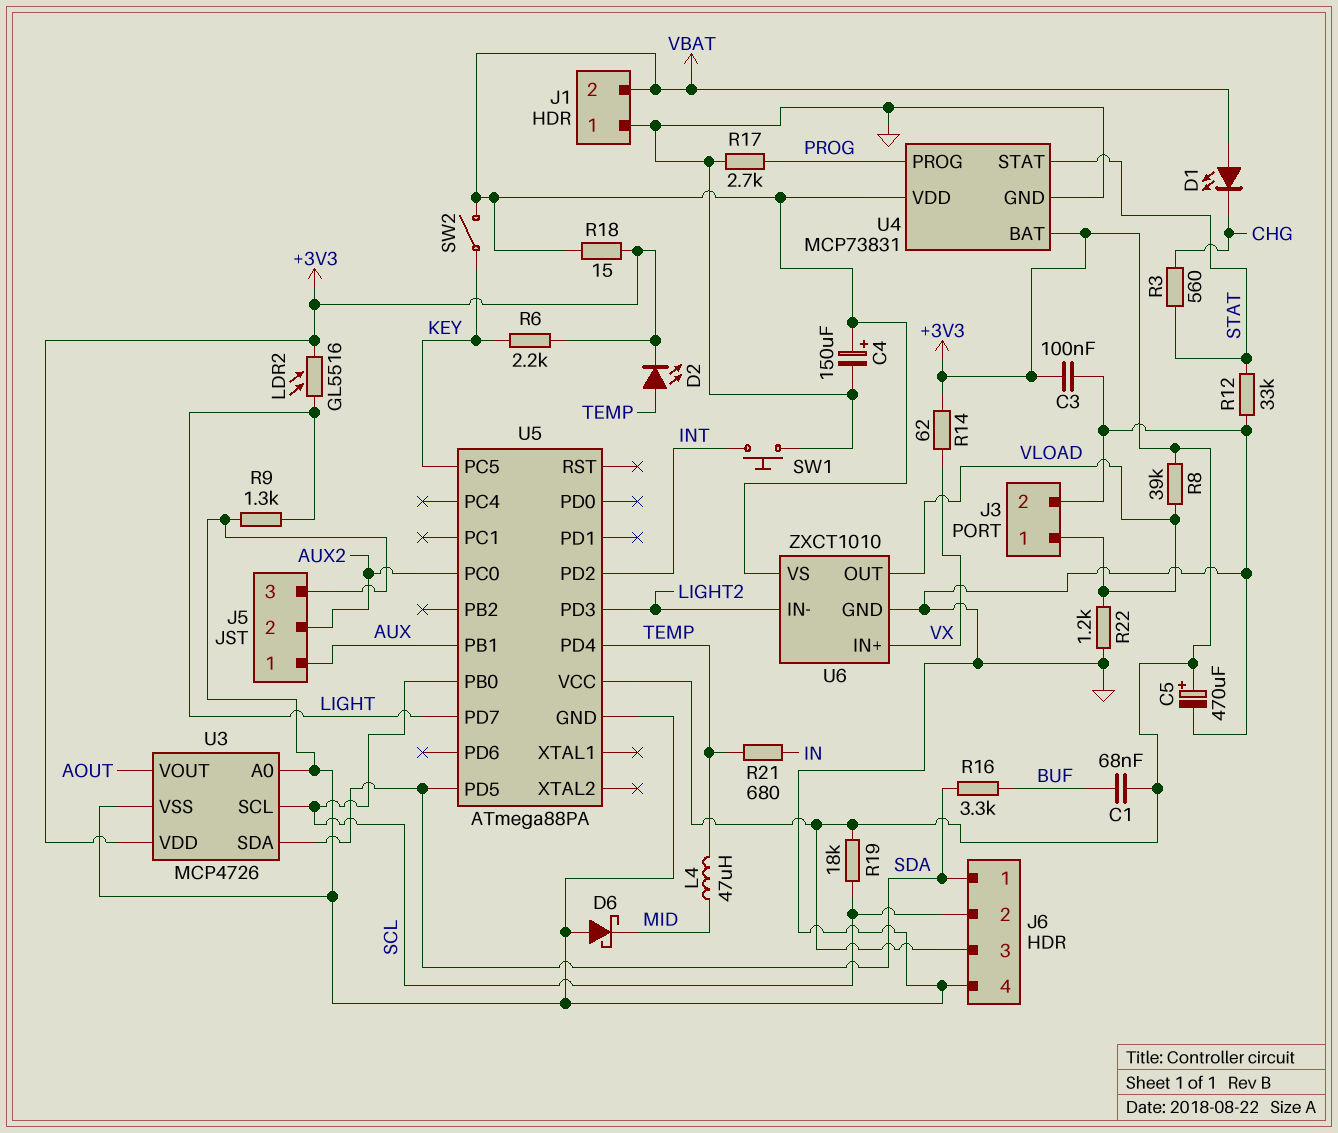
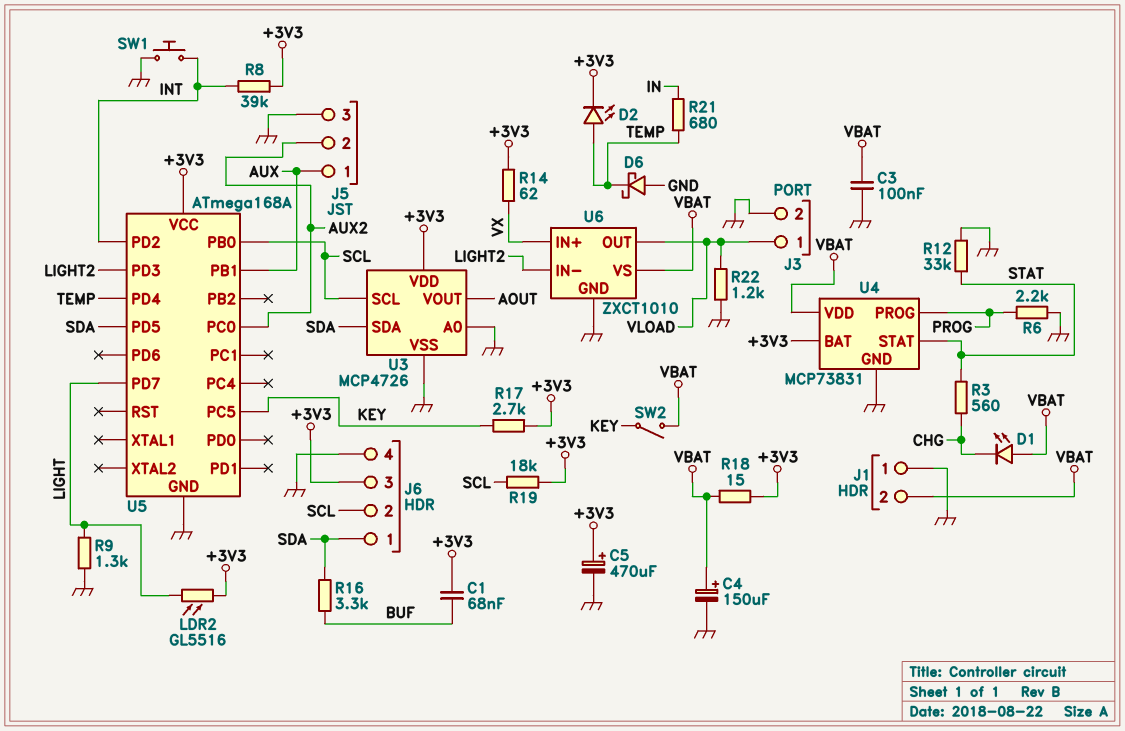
C3: 100nF (+3V3, GND) -> 100nF (GND, VBAT)
D6: schottky (A GND, K MID) -> schottky (A GND, K TEMP)
L4: 47uH (MID, TEMP) -> none
R6: 2.2k (+3V3, KEY) -> 2.2k (GND, PROG)
R8: 39k (+3V3, VLOAD) -> 39k (+3V3, INT)
R17: 2.7k (GND, PROG) -> 2.7k (+3V3, KEY)
U5: ATmega88PA -> ATmega168A

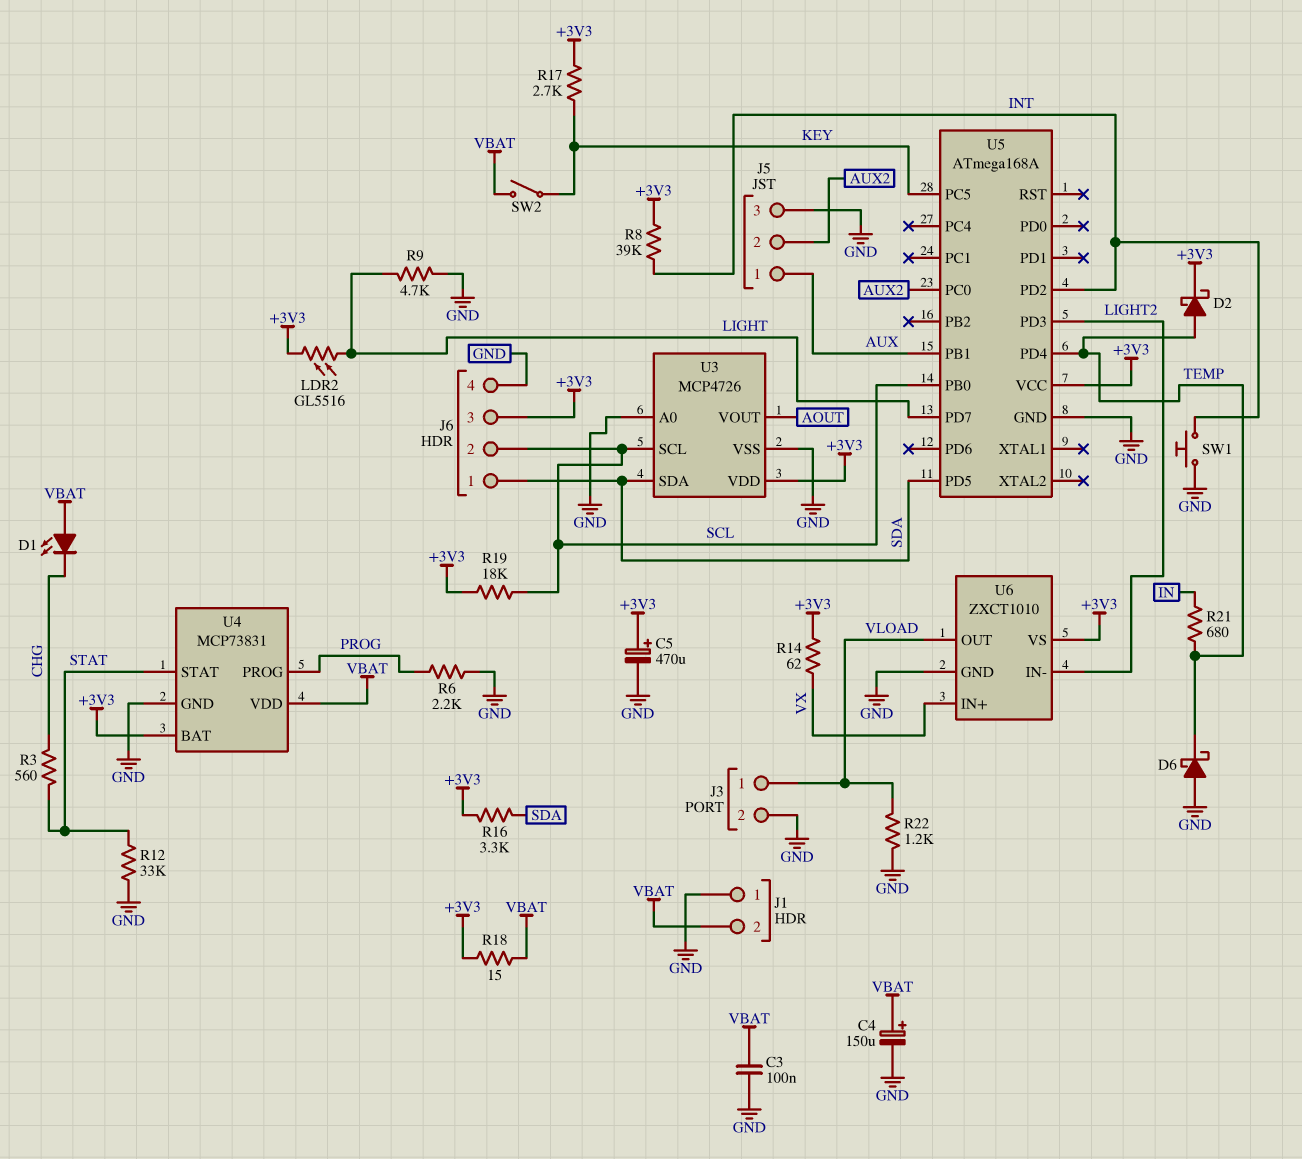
C1: 68nF (+3V3, BUF) -> none
D2: LED (A TEMP, K +3V3) -> schottky (A TEMP, K +3V3)
R9: 1.3k (GND, LIGHT) -> 4.7k (GND, LIGHT)
R16: 3.3k (BUF, SDA) -> 3.3k (+3V3, SDA)
U6 pin VS: VBAT -> +3V3

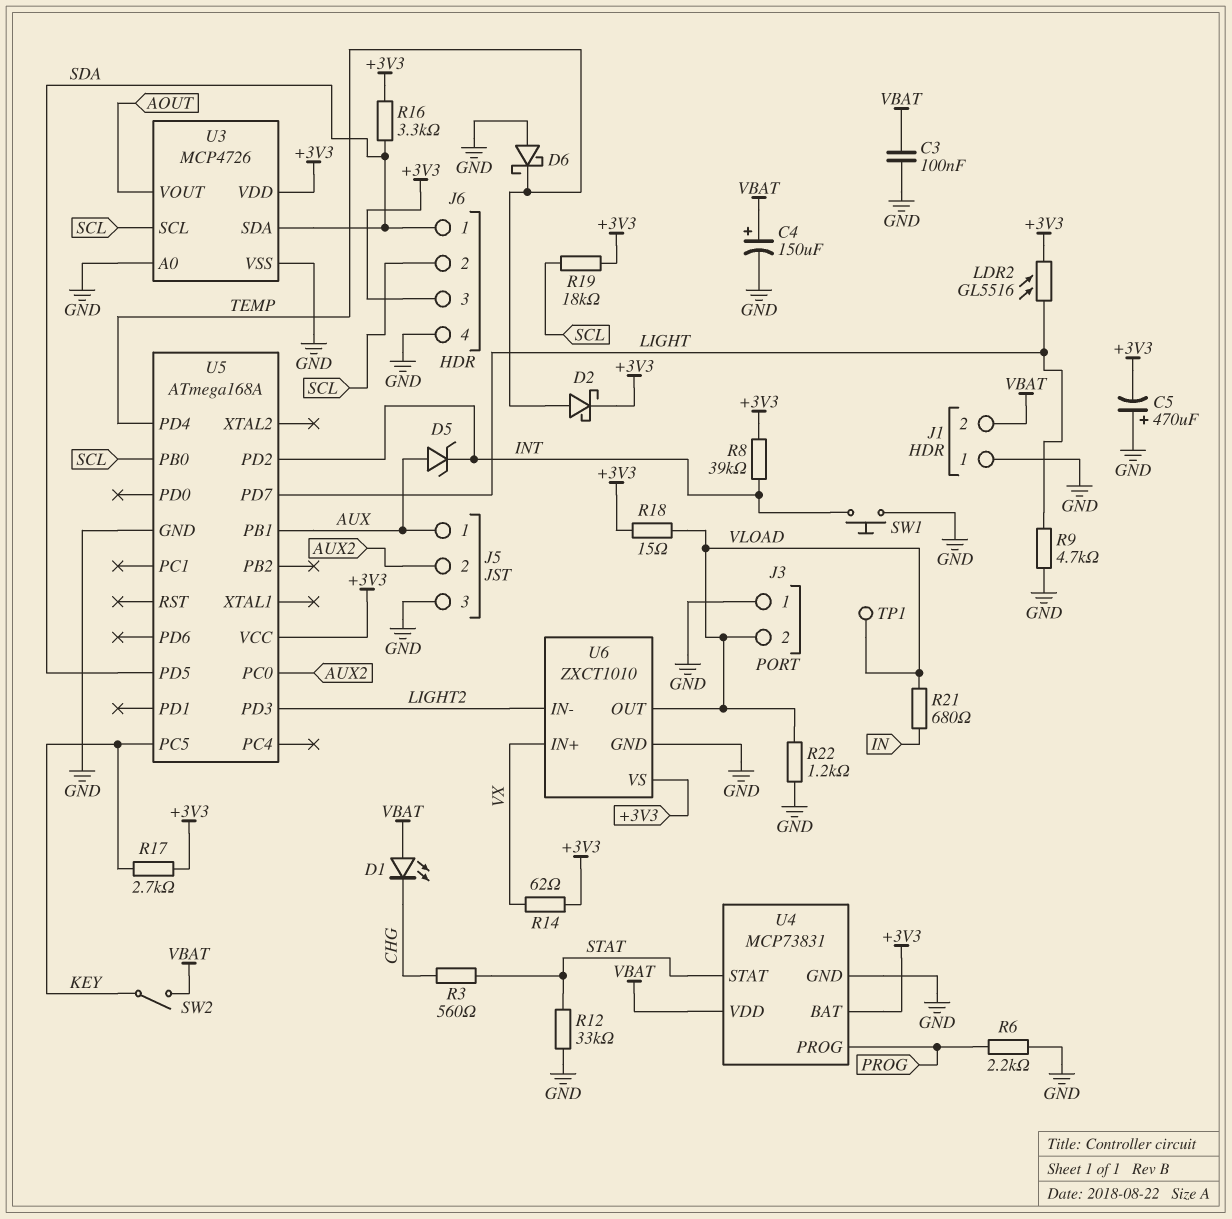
C5: 470uF (plus +3V3, minus GND) -> 470uF (plus GND, minus +3V3)
D5: none -> zener (A AUX, K INT)
J3 pin 1: VLOAD -> GND
J3 pin 2: GND -> VLOAD
R18: 15 (+3V3, VBAT) -> 15 (+3V3, VLOAD)
R21: 680 (IN, TEMP) -> 680 (IN, VLOAD)
TP1: none -> test point (VLOAD)

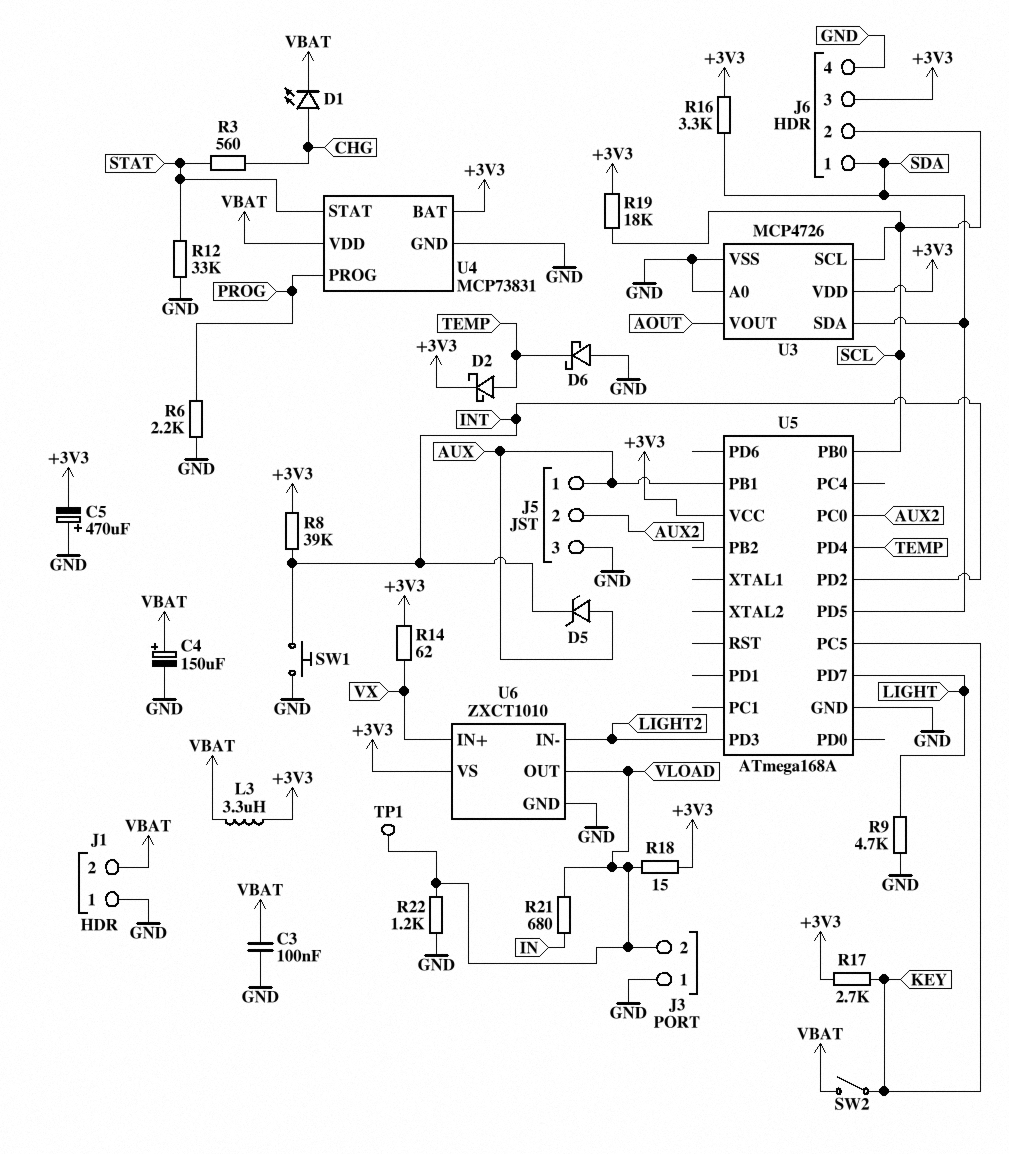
D1: LED (A VBAT, K CHG) -> LED (A CHG, K VBAT)
L3: none -> 3.3uH (+3V3, VBAT)
LDR2: GL5516 (+3V3, LIGHT) -> none

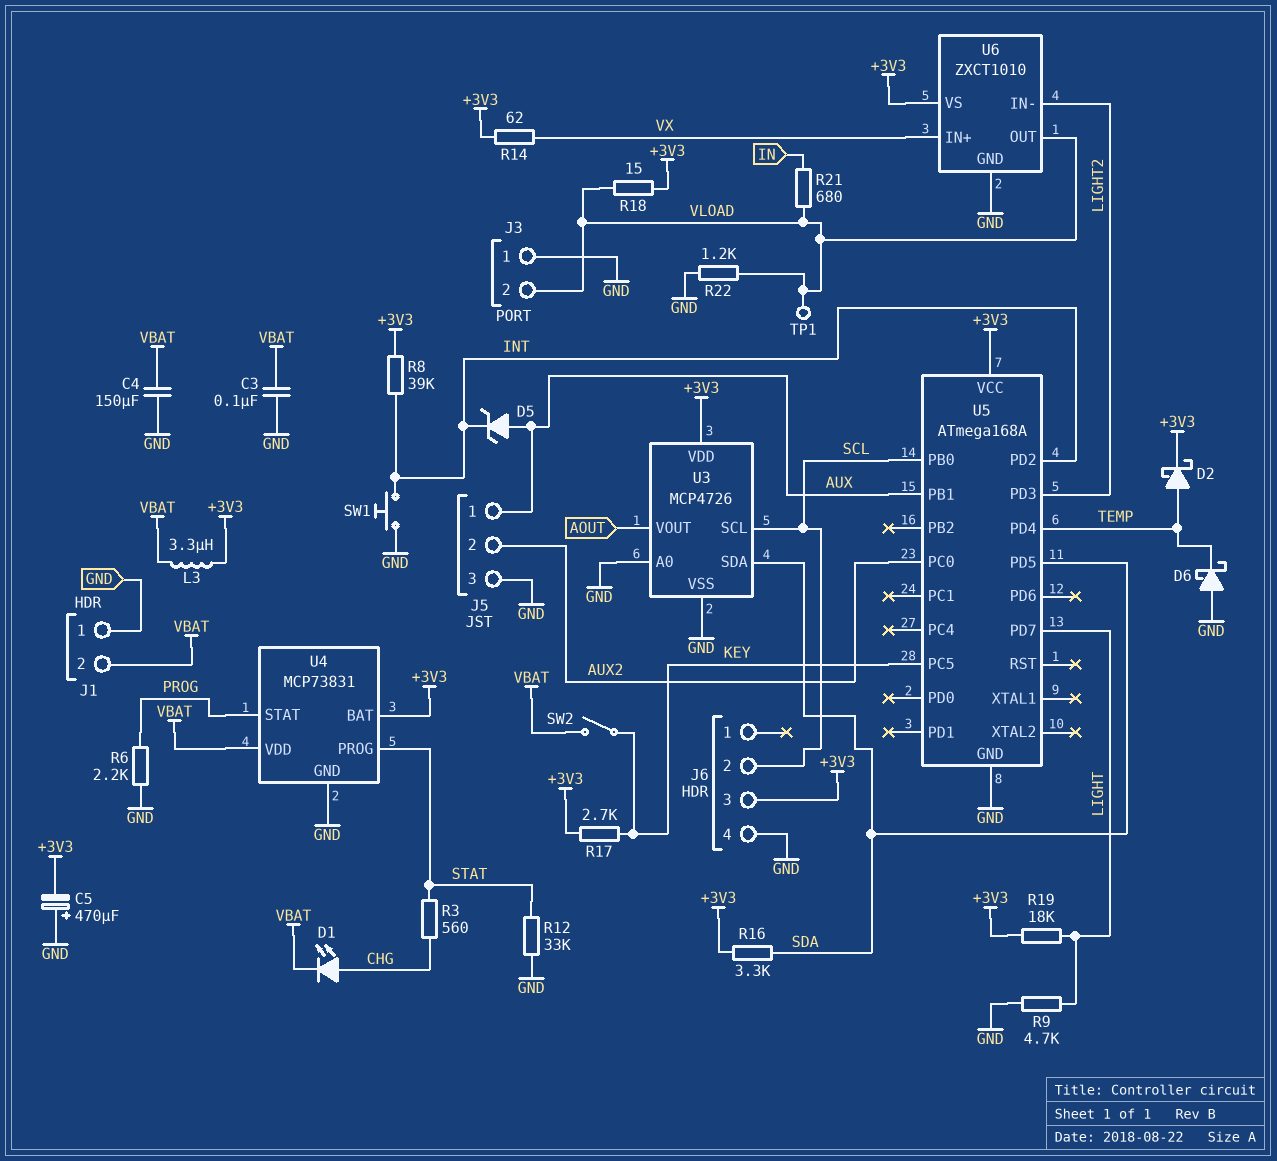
C4: 150uF (plus VBAT, minus GND) -> 150uF (GND, VBAT)
J6 pin 1: SDA -> none
R19: 18k (+3V3, SCL) -> 18k (+3V3, LIGHT)
U4 pin PROG: PROG -> STAT
U4 pin STAT: STAT -> PROG

